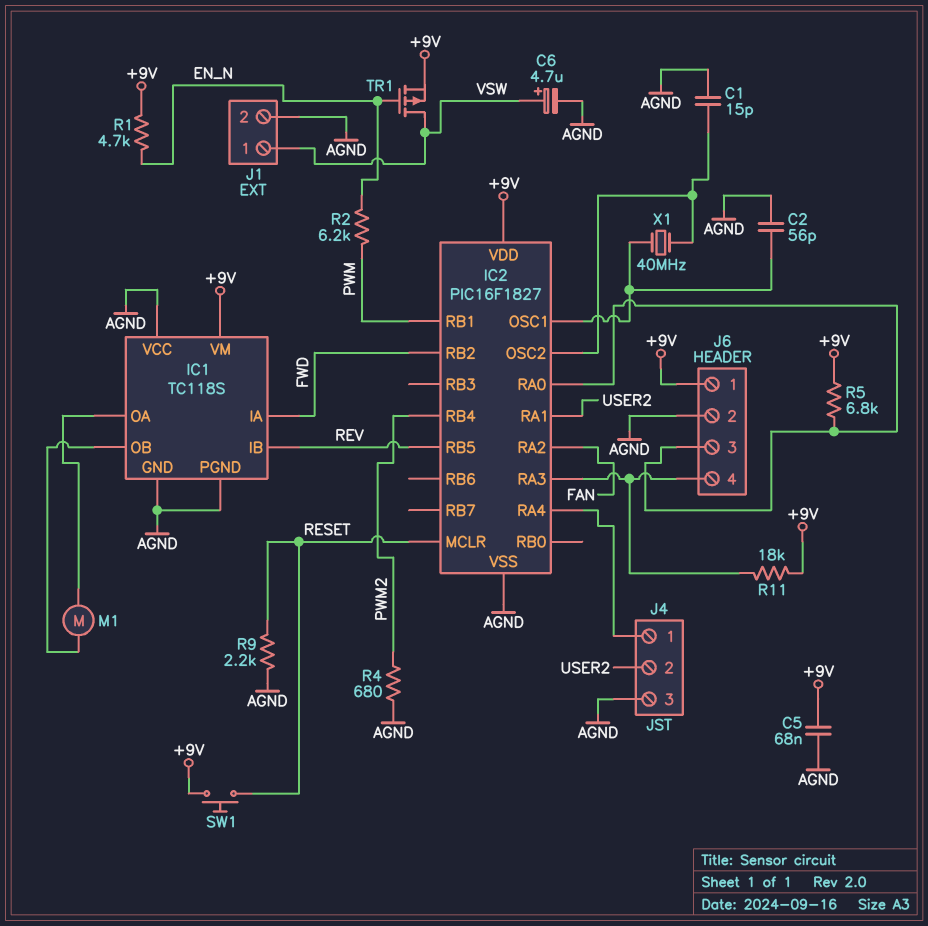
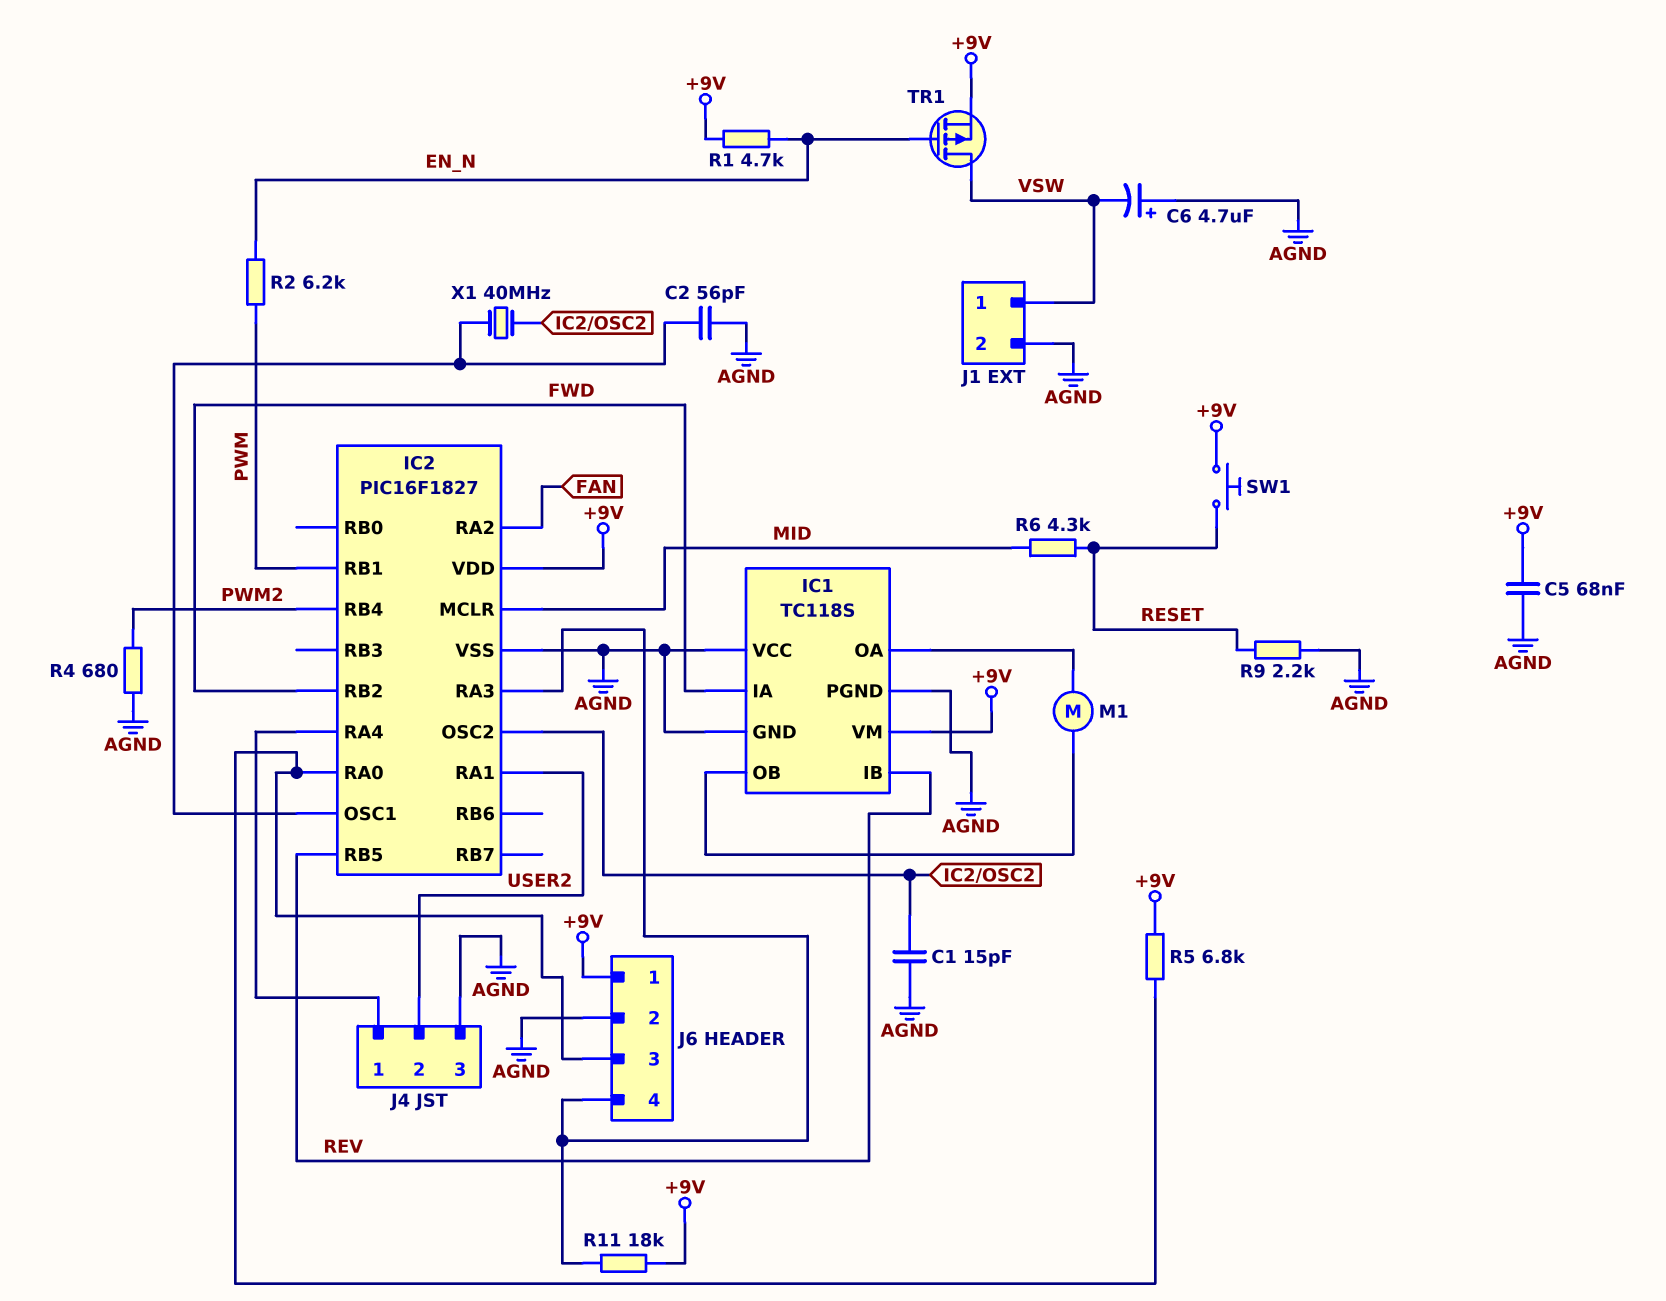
C6: 4.7uF (plus VSW, minus AGND) -> 4.7uF (plus AGND, minus VSW)
IC2 pin MCLR: RESET -> MID
R6: none -> 4.3k (MID, RESET)

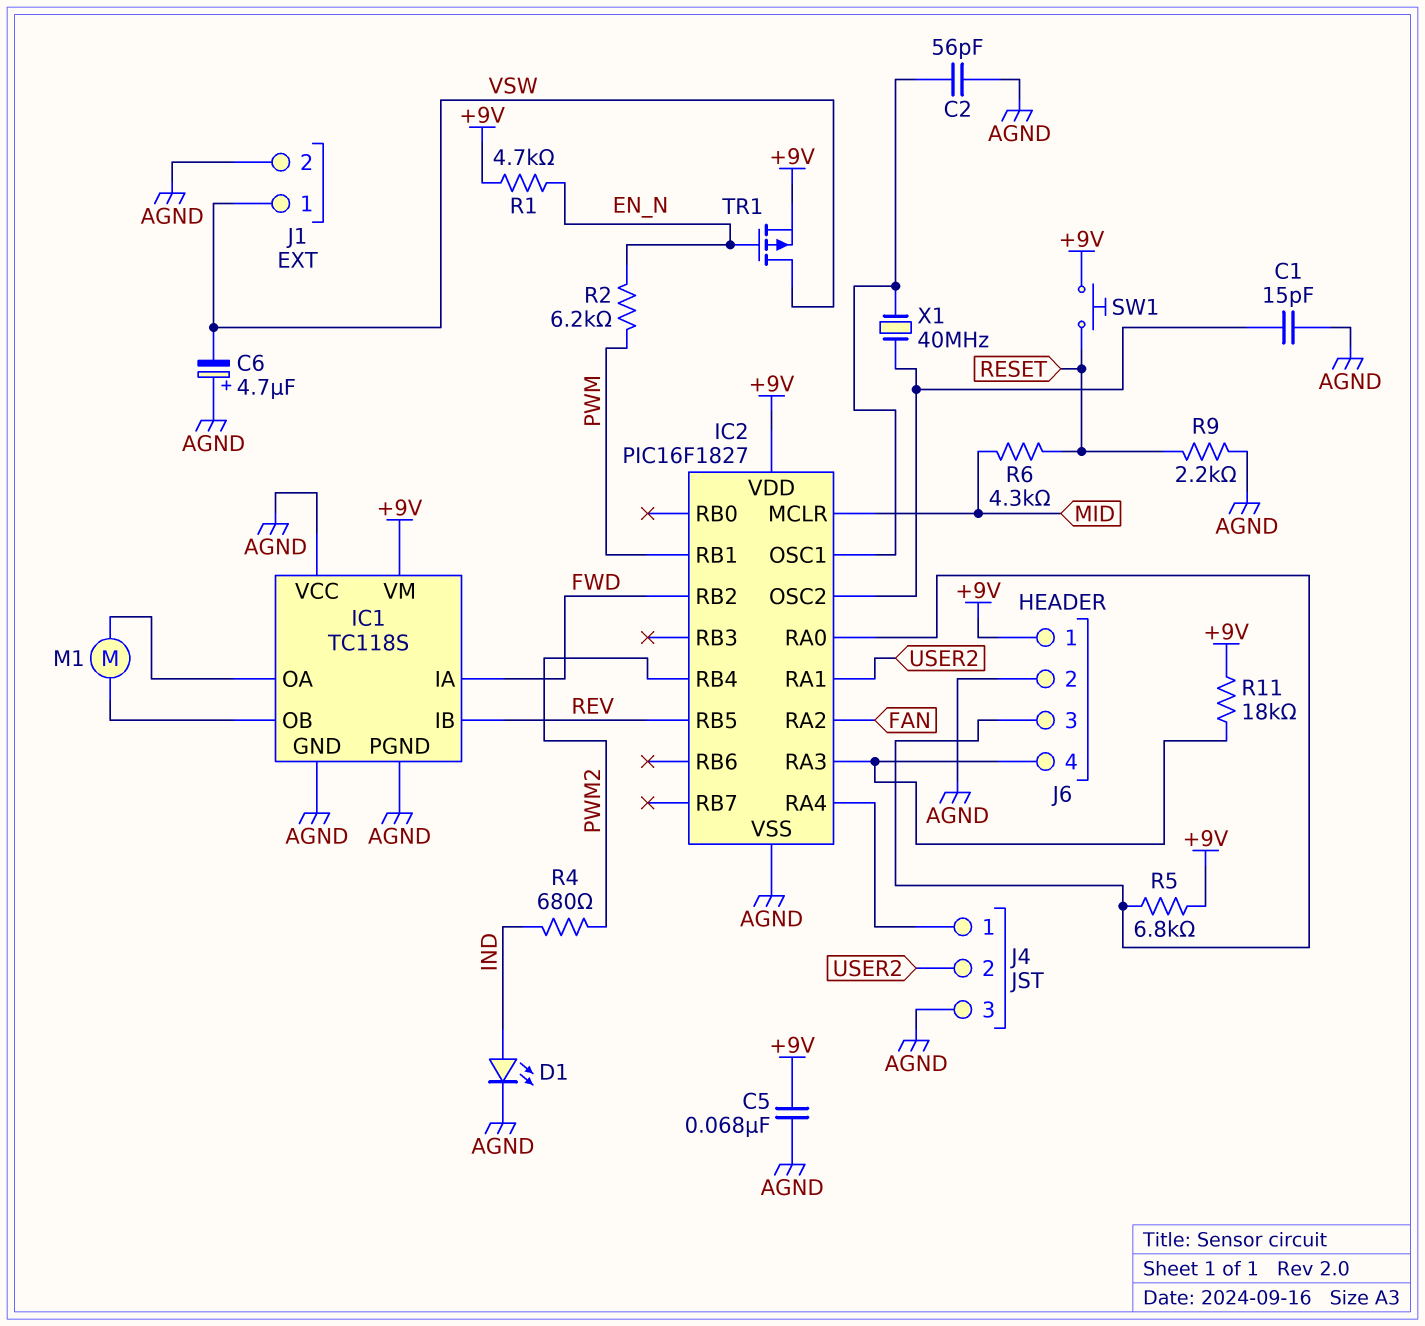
D1: none -> LED (A IND, K AGND)
R4: 680 (AGND, PWM2) -> 680 (IND, PWM2)

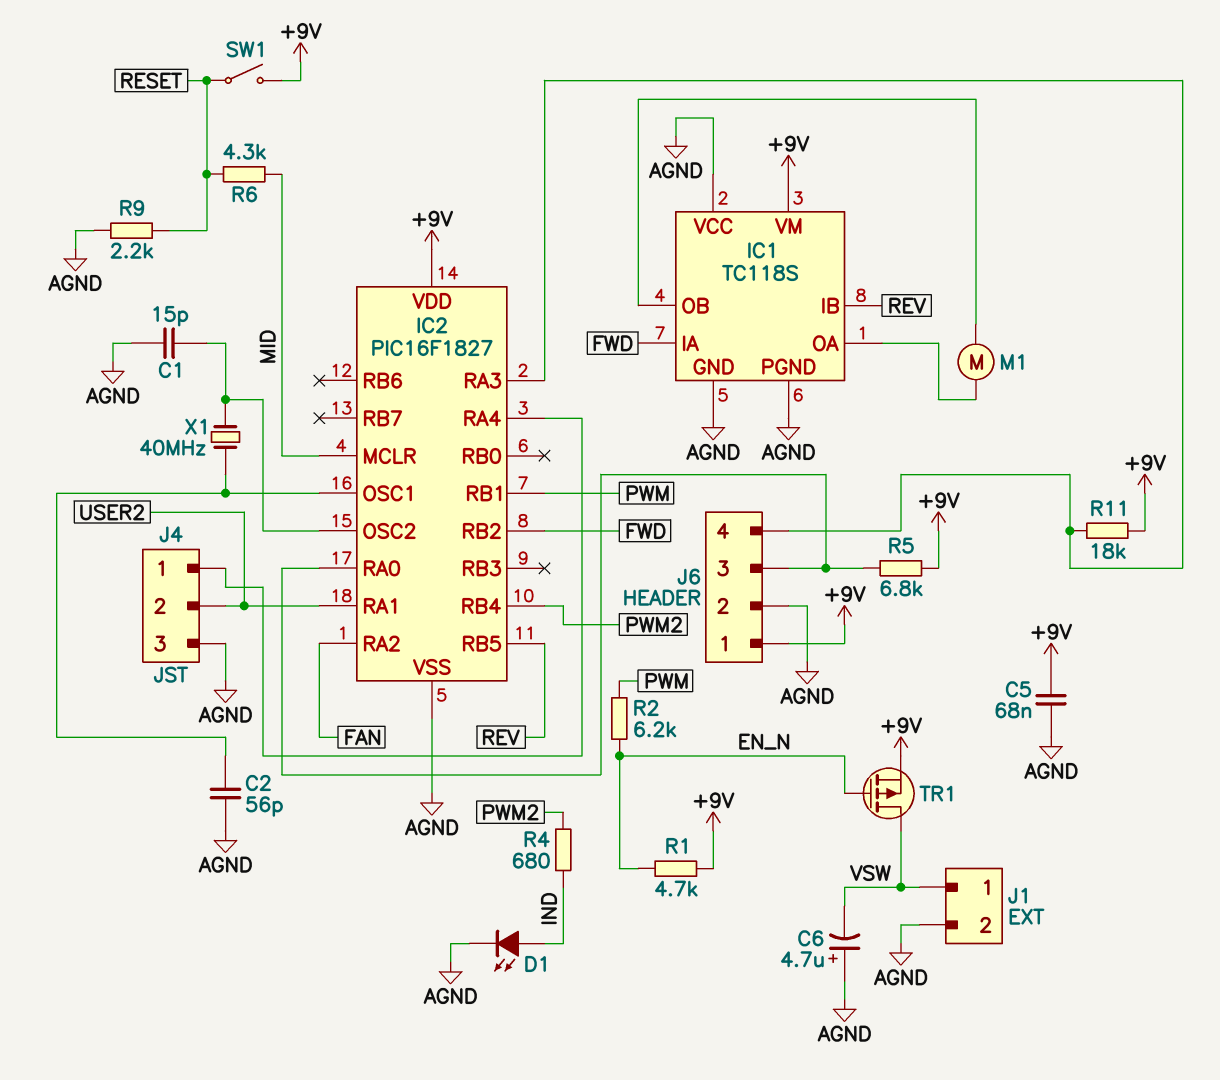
SW1: button (+9V, RESET) -> switch (+9V, RESET)

